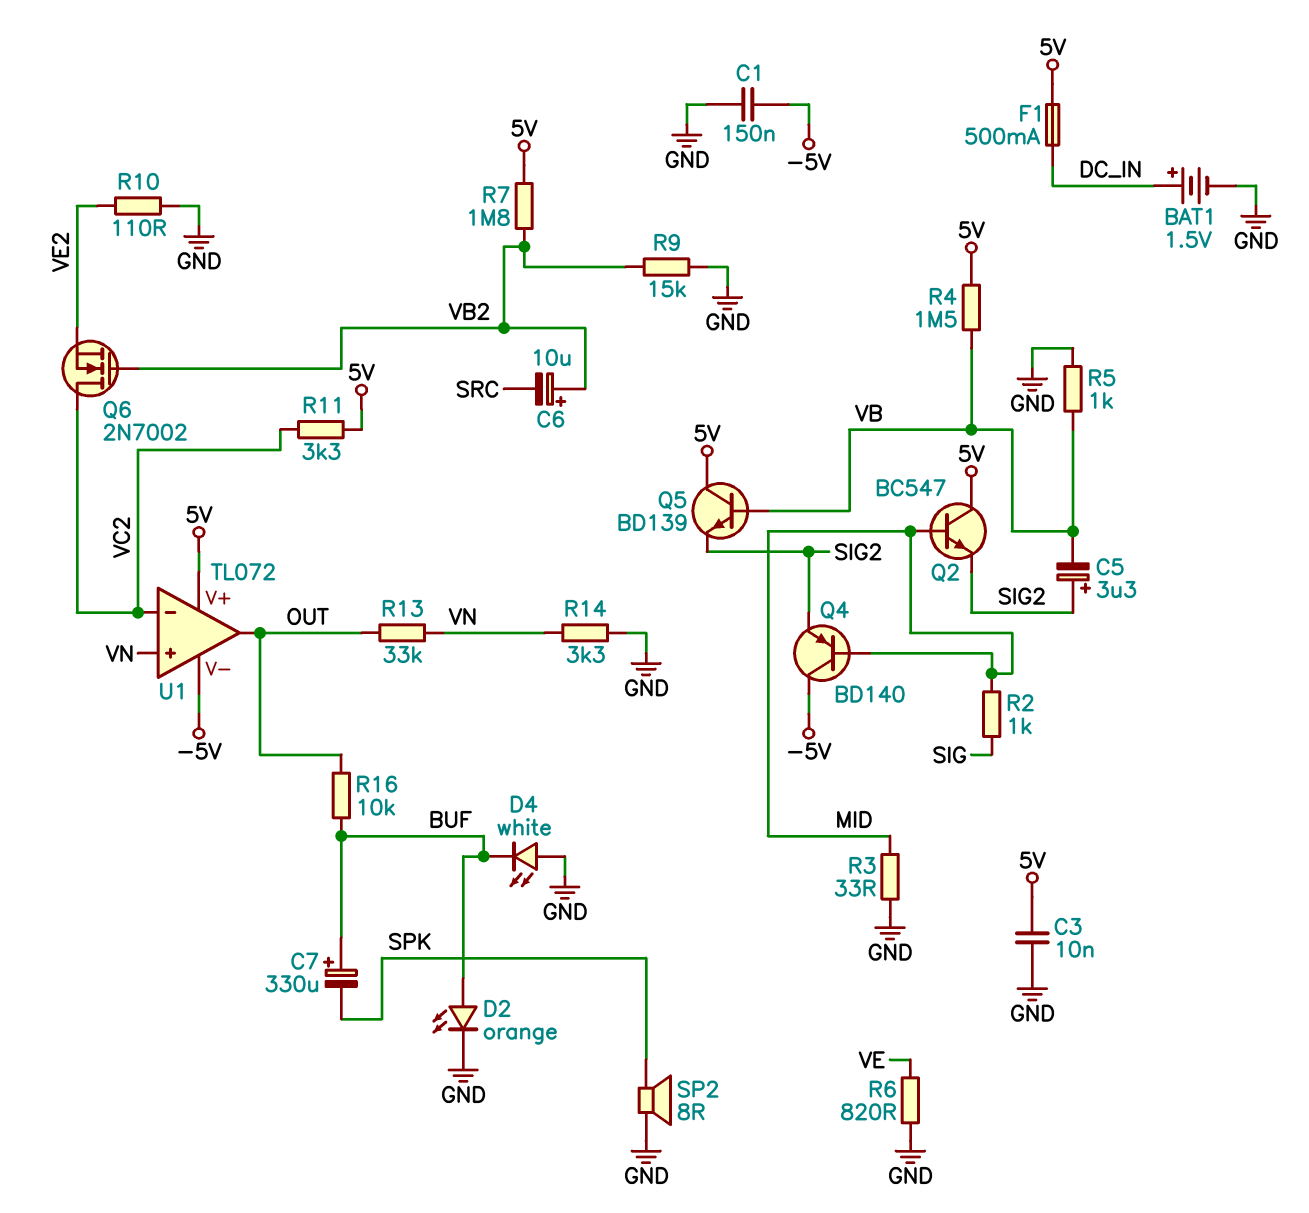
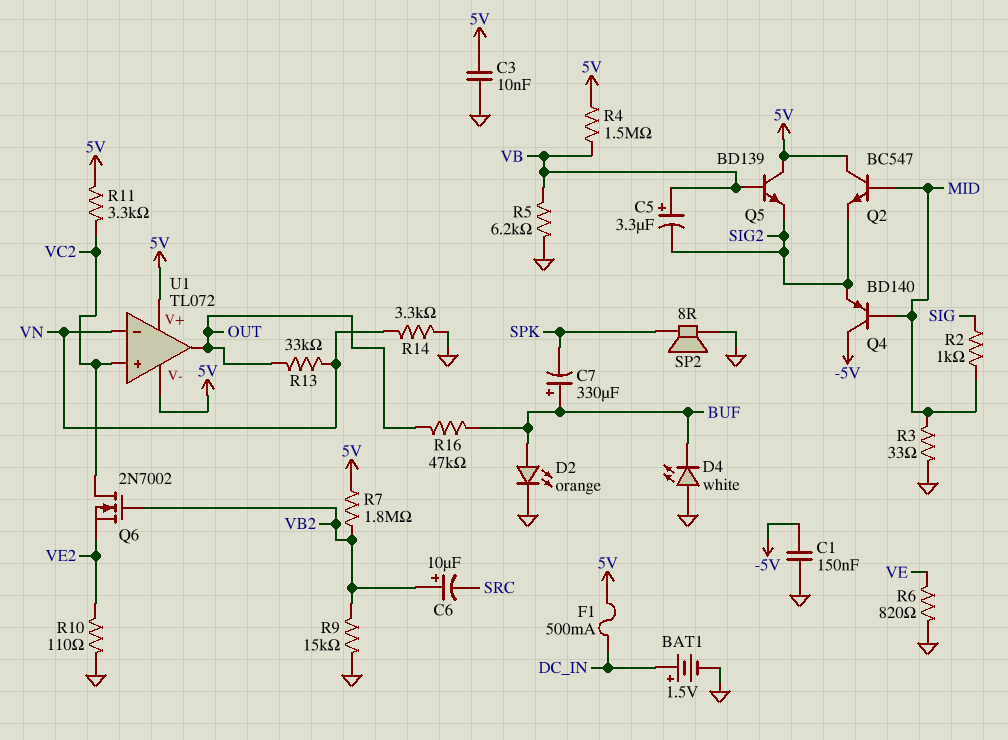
C5: 3.3uF (plus SIG2, minus VB) -> 3.3uF (plus VB, minus SIG2)
R5: 1k (GND, VB) -> 6.2k (GND, VB)
R16: 10k (BUF, OUT) -> 47k (BUF, OUT)
U1 pin V-: -5V -> 5V
U1 pin in+: VN -> VC2
U1 pin in-: VC2 -> VN

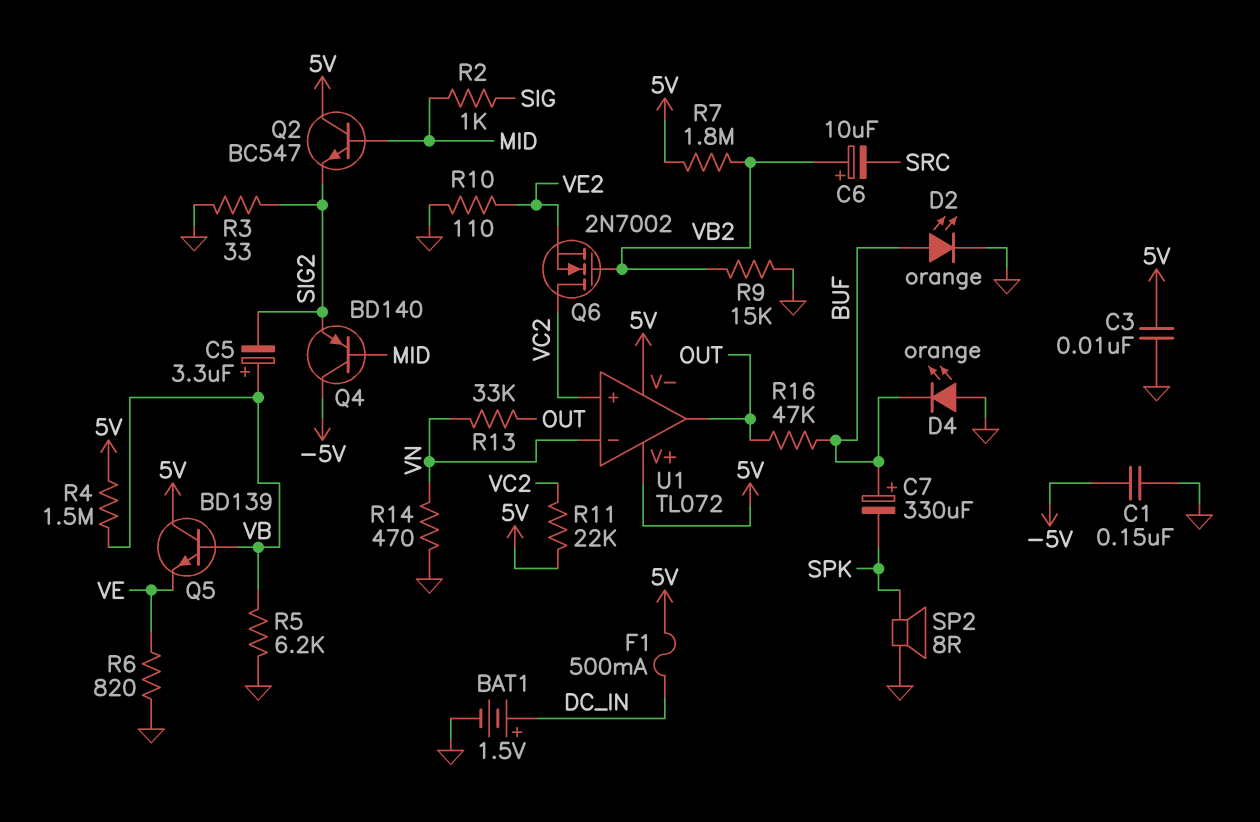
D4: LED white (A GND, K BUF) -> LED orange (A GND, K BUF)
Q5: NPN BD139 (B VB, C 5V, E SIG2) -> NPN BD139 (B VB, C 5V, E VE)
R3: 33 (GND, MID) -> 33 (GND, SIG2)
R11: 3.3k (5V, VC2) -> 22k (5V, VC2)
R14: 3.3k (GND, VN) -> 470 (GND, VN)

